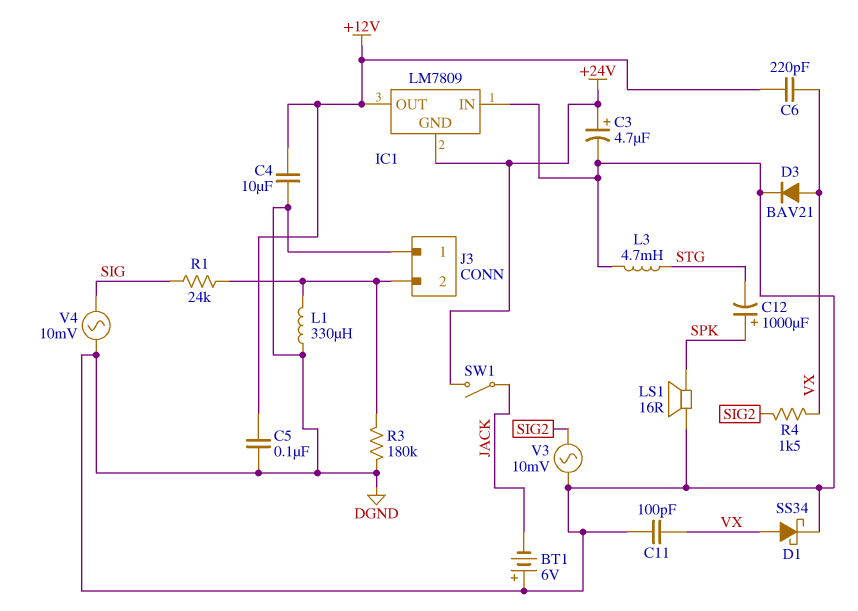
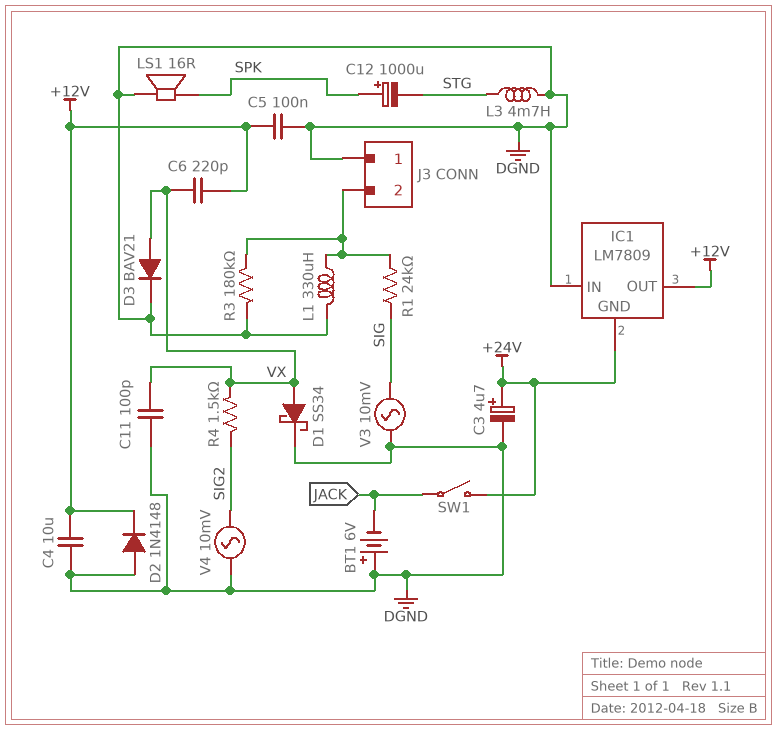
D2: none -> diode 1N4148 (A DGND, K +12V)
V3: AC 10mV (DGND, SIG2) -> AC 10mV (DGND, SIG)
V4: AC 10mV (DGND, SIG) -> AC 10mV (DGND, SIG2)

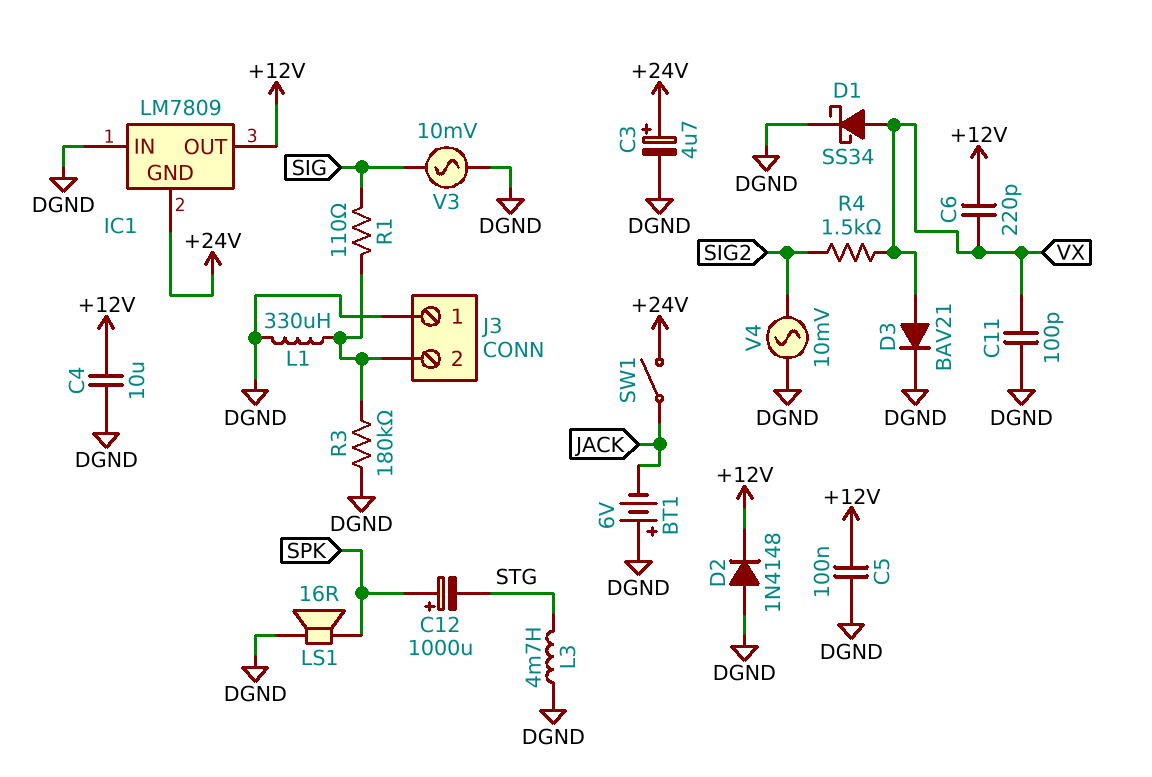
R1: 24k (J3/2, SIG) -> 110 (J3/2, SIG)

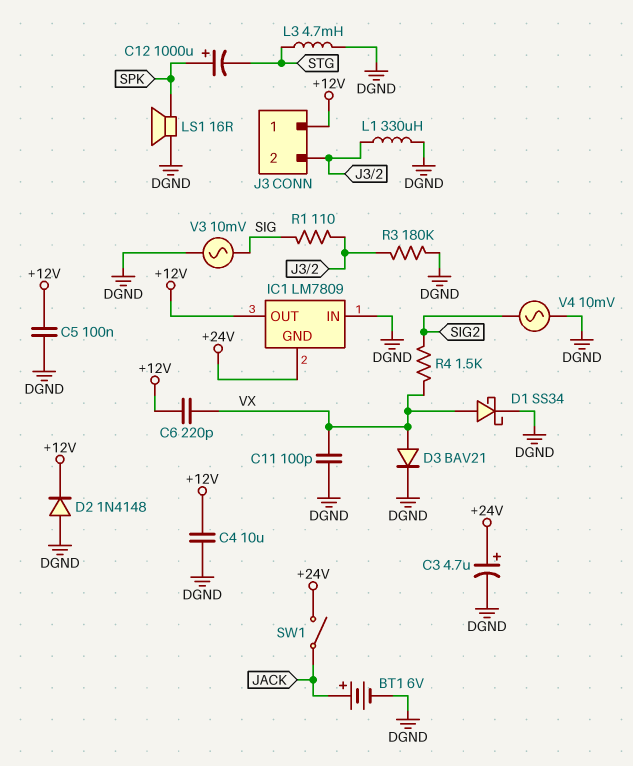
BT1: 6V (plus DGND, minus JACK) -> 6V (plus JACK, minus DGND)
J3 pin 1: DGND -> +12V

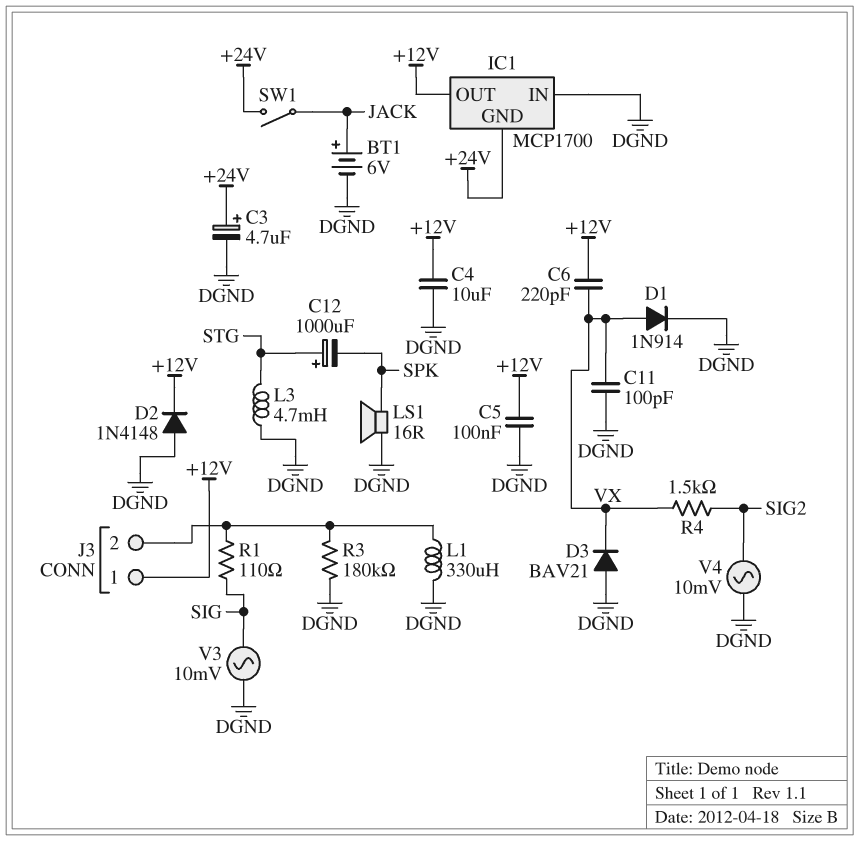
C12: 1000uF (plus SPK, minus STG) -> 1000uF (plus STG, minus SPK)
D1: schottky SS34 (A VX, K DGND) -> diode 1N914 (A VX, K DGND)
D3: diode BAV21 (A VX, K DGND) -> diode BAV21 (A DGND, K VX)
IC1: LM7809 -> MCP1700

